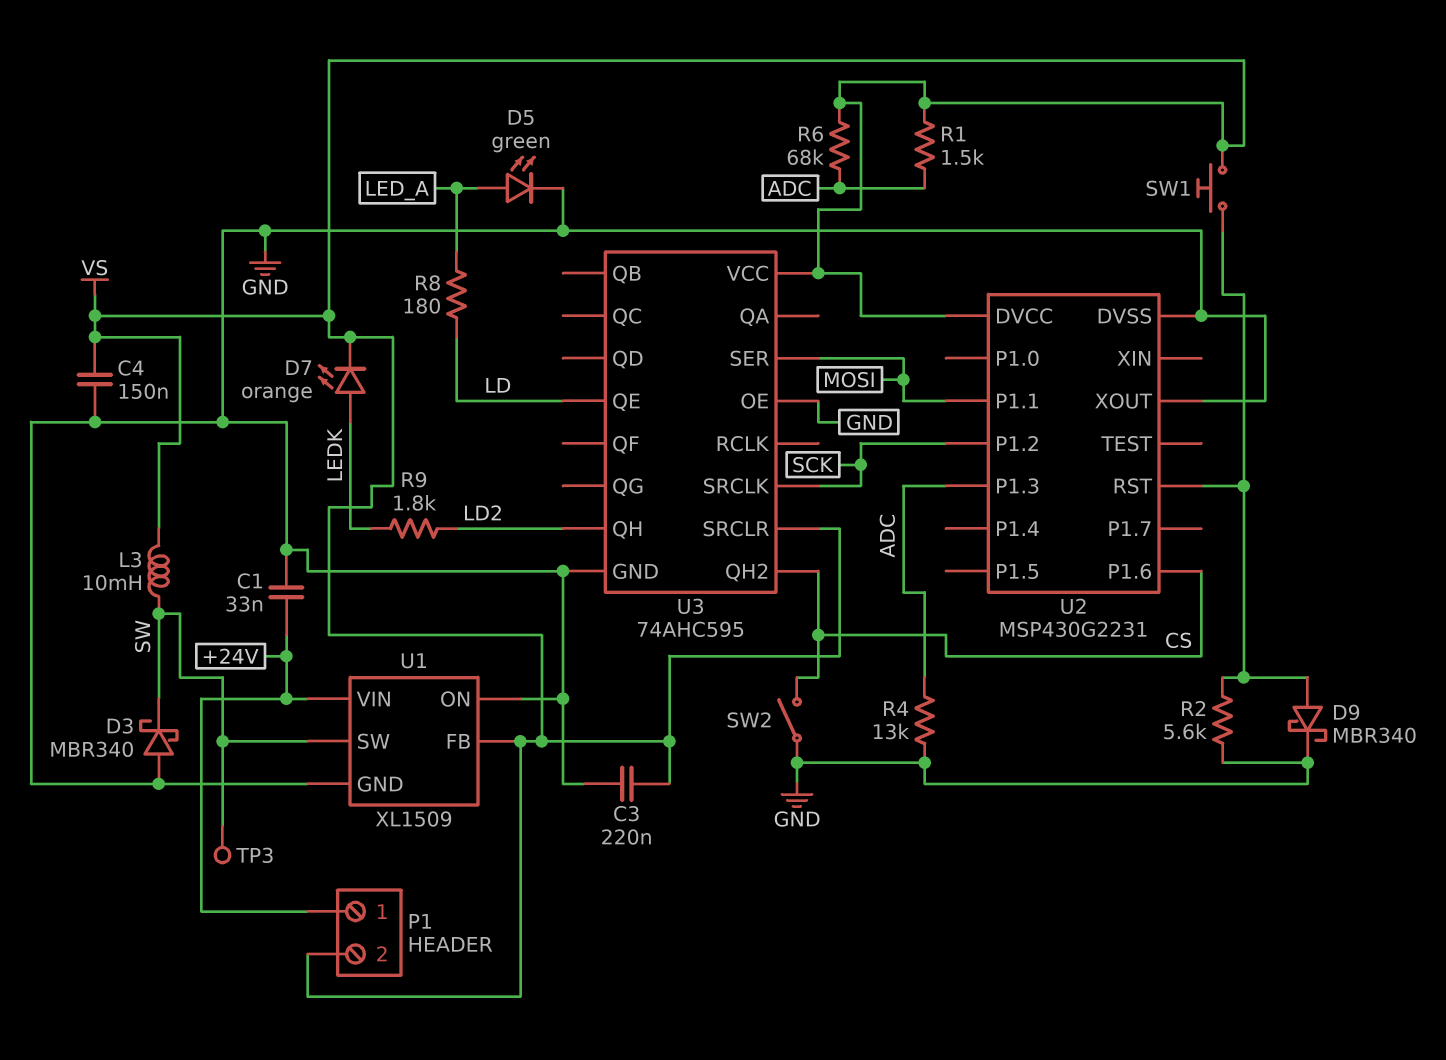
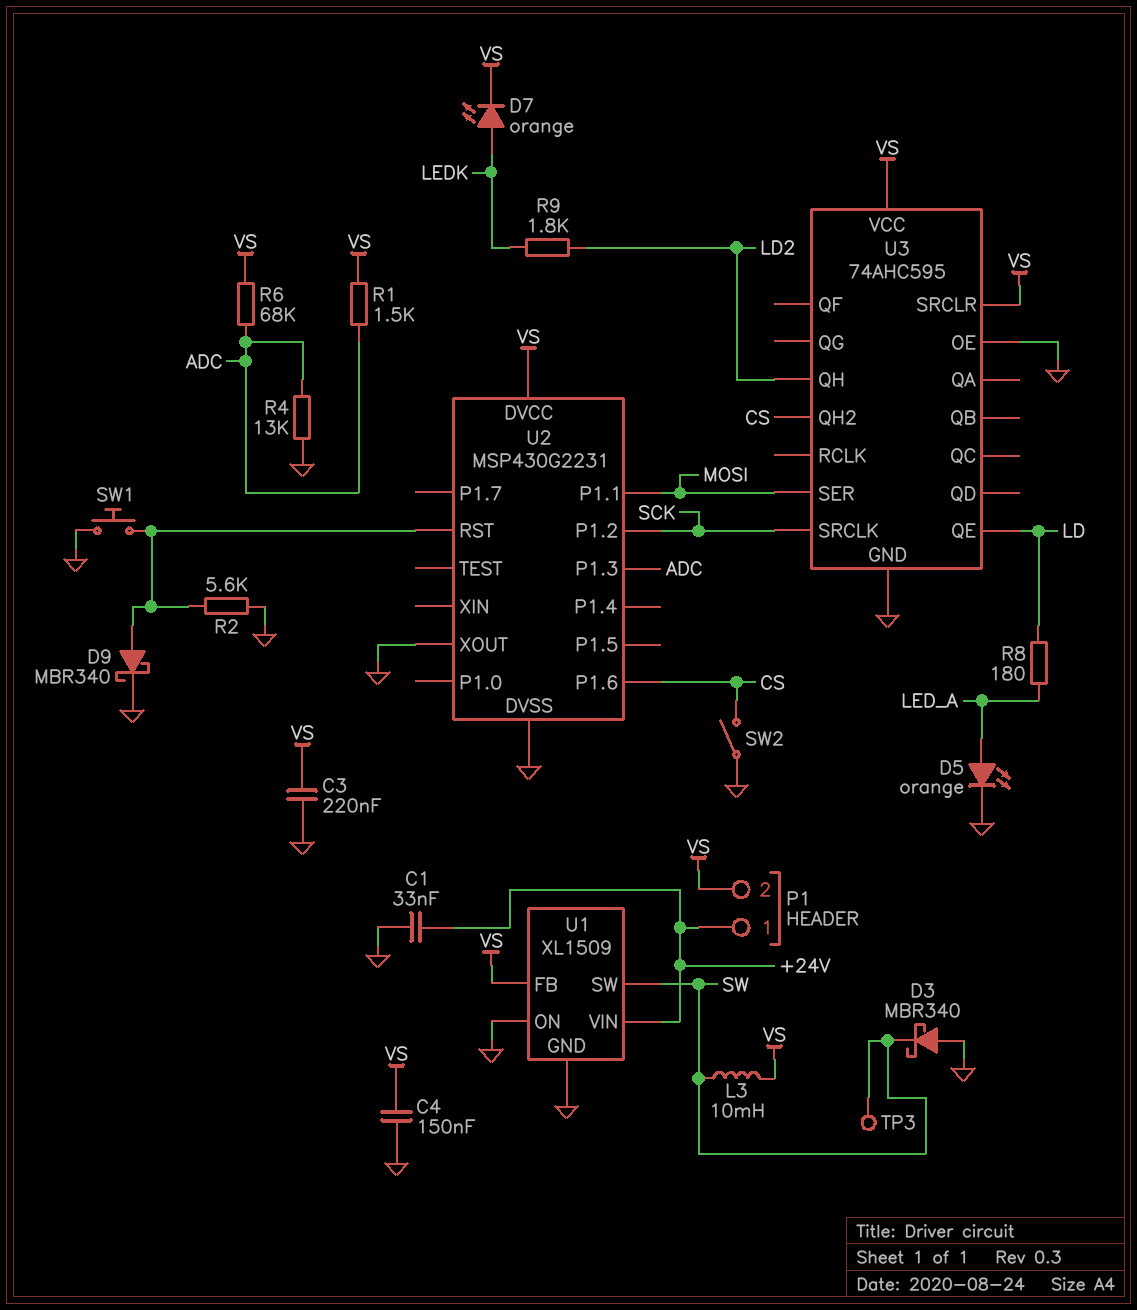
D5: LED green (A LED_A, K GND) -> LED orange (A LED_A, K GND)
SW1: button (U2/RST, VS) -> button (GND, U2/RST)

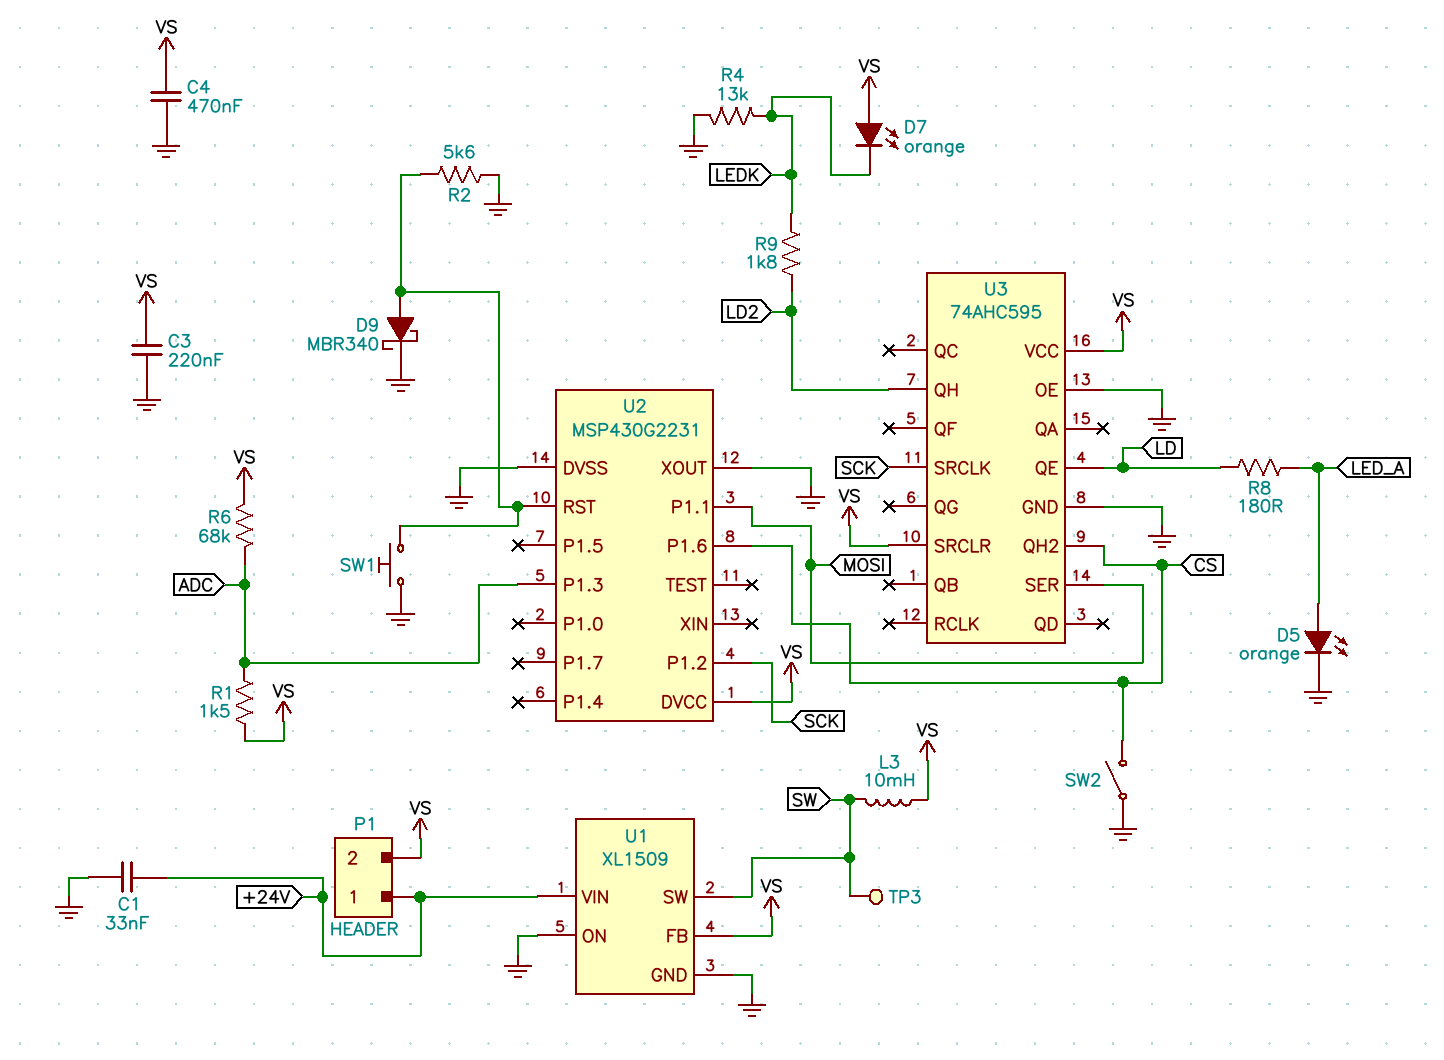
C4: 150nF (GND, VS) -> 470nF (GND, VS)
D3: schottky MBR340 (A GND, K SW) -> none
D7: LED orange (A LEDK, K VS) -> LED orange (A VS, K LEDK)
R4: 13k (ADC, GND) -> 13k (GND, LEDK)

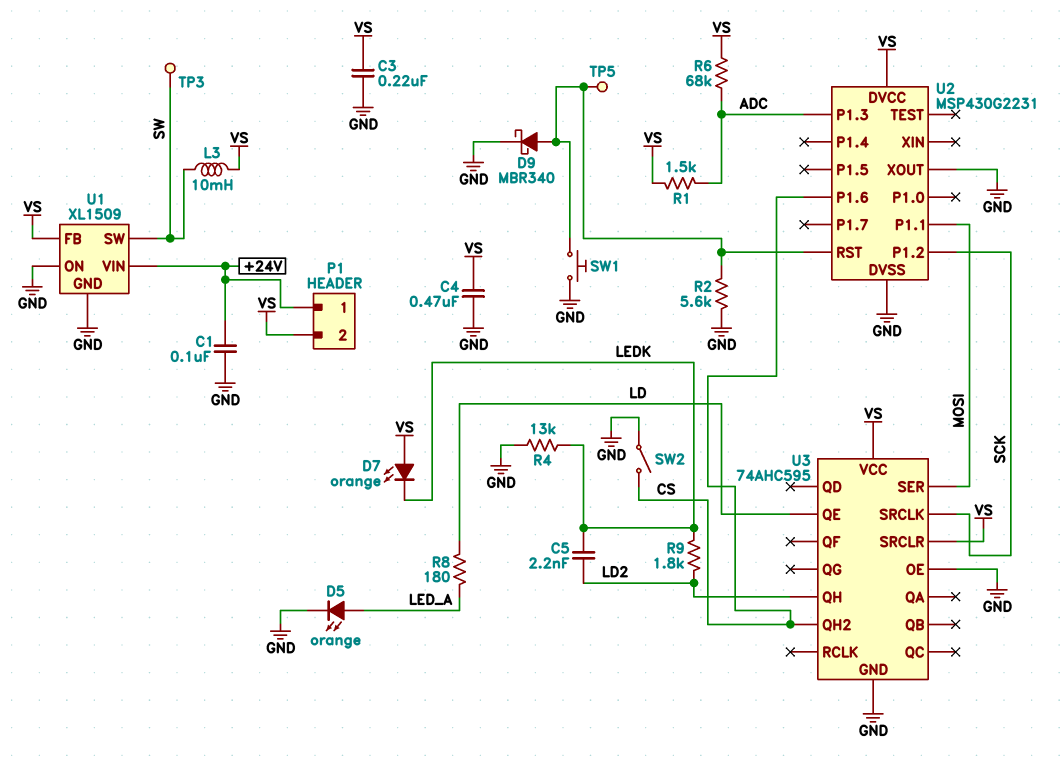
C1: 33nF (+24V, GND) -> 100nF (+24V, GND)
C5: none -> 2.2nF (LD2, LEDK)
TP5: none -> test point (U2/RST)

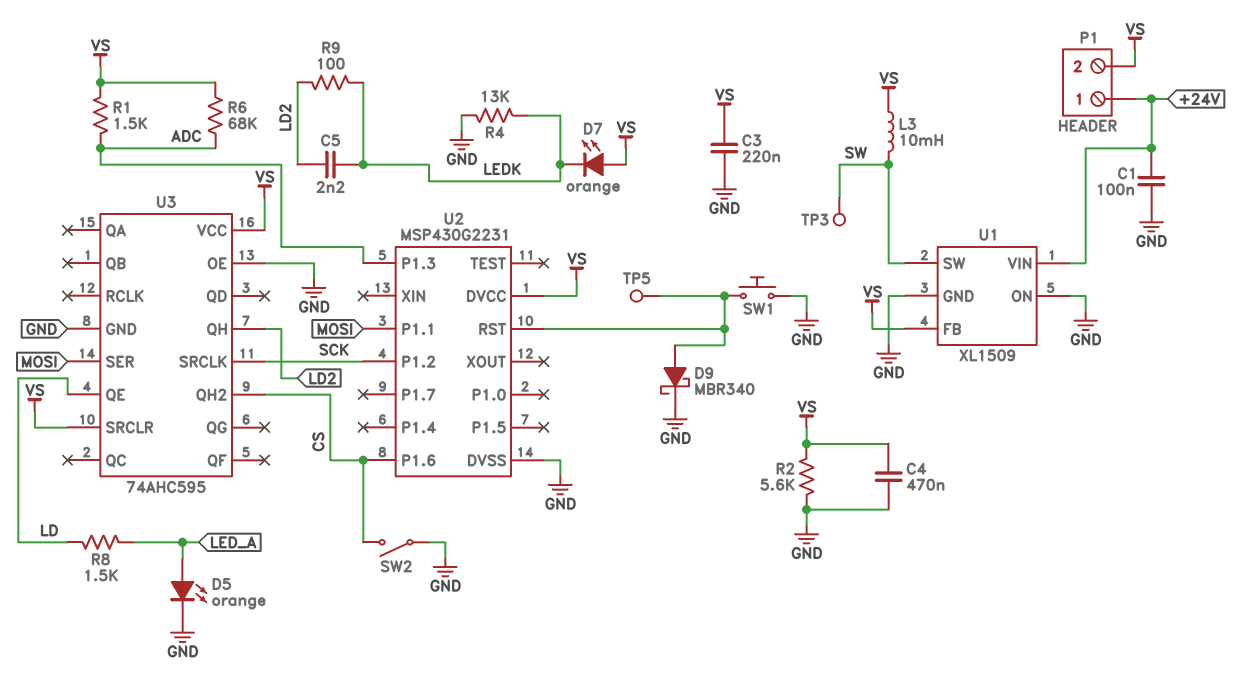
R2: 5.6k (GND, U2/RST) -> 5.6k (GND, VS)
R8: 180 (LD, LED_A) -> 1.5k (LD, LED_A)
R9: 1.8k (LD2, LEDK) -> 100 (LD2, LEDK)
U2 pin XOUT: GND -> none

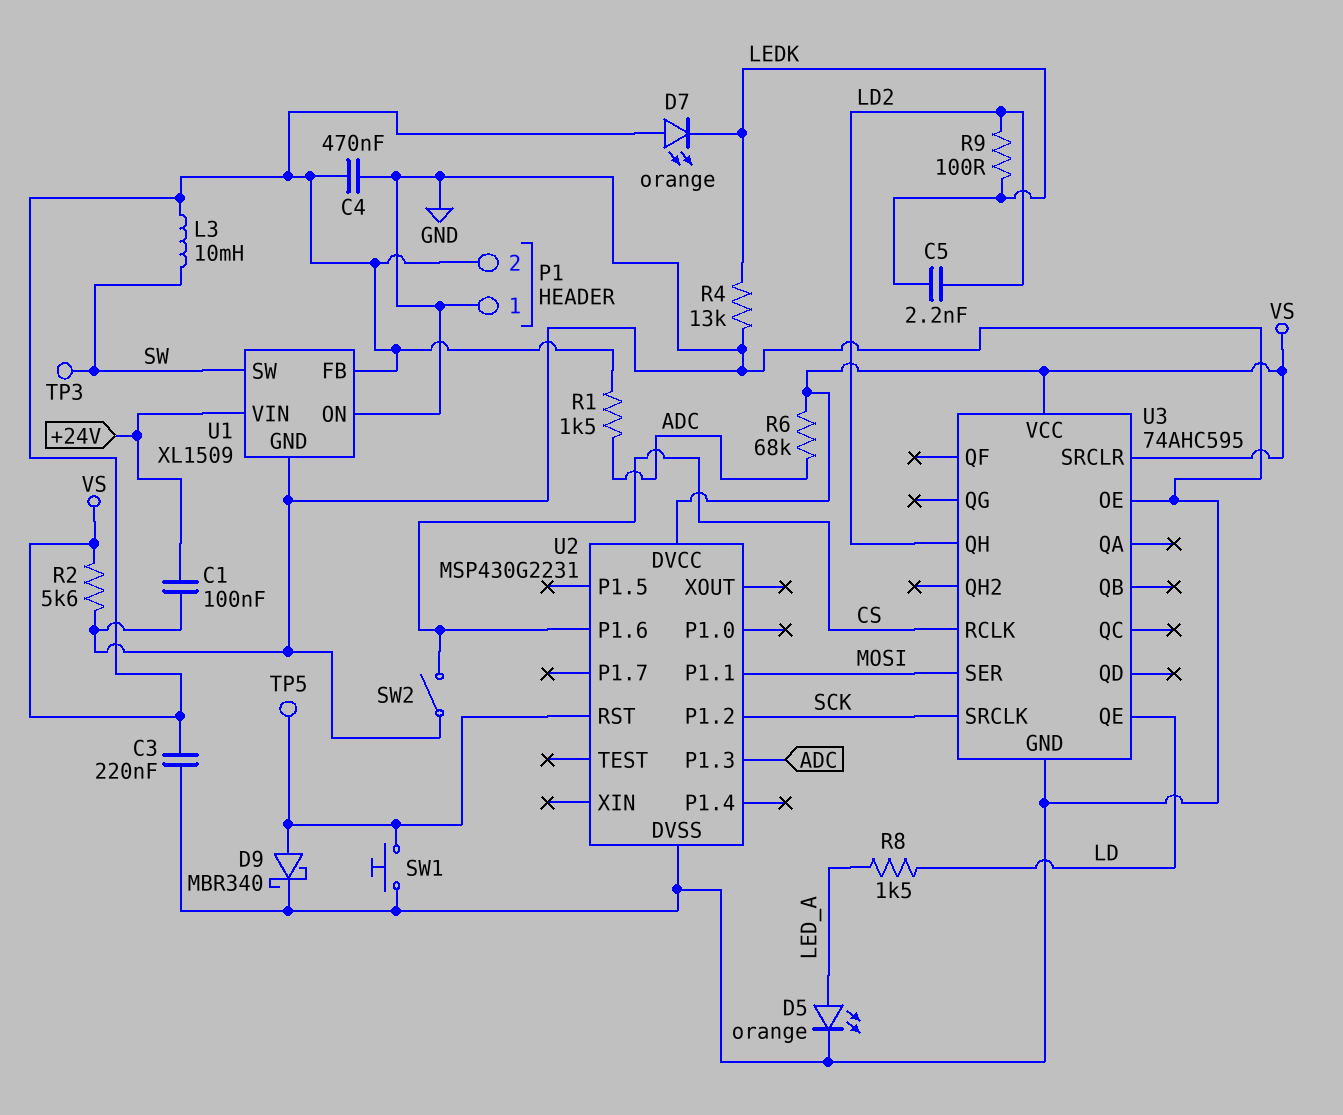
P1 pin 1: +24V -> GND
U3 pin QH2: CS -> none
U3 pin RCLK: none -> CS

